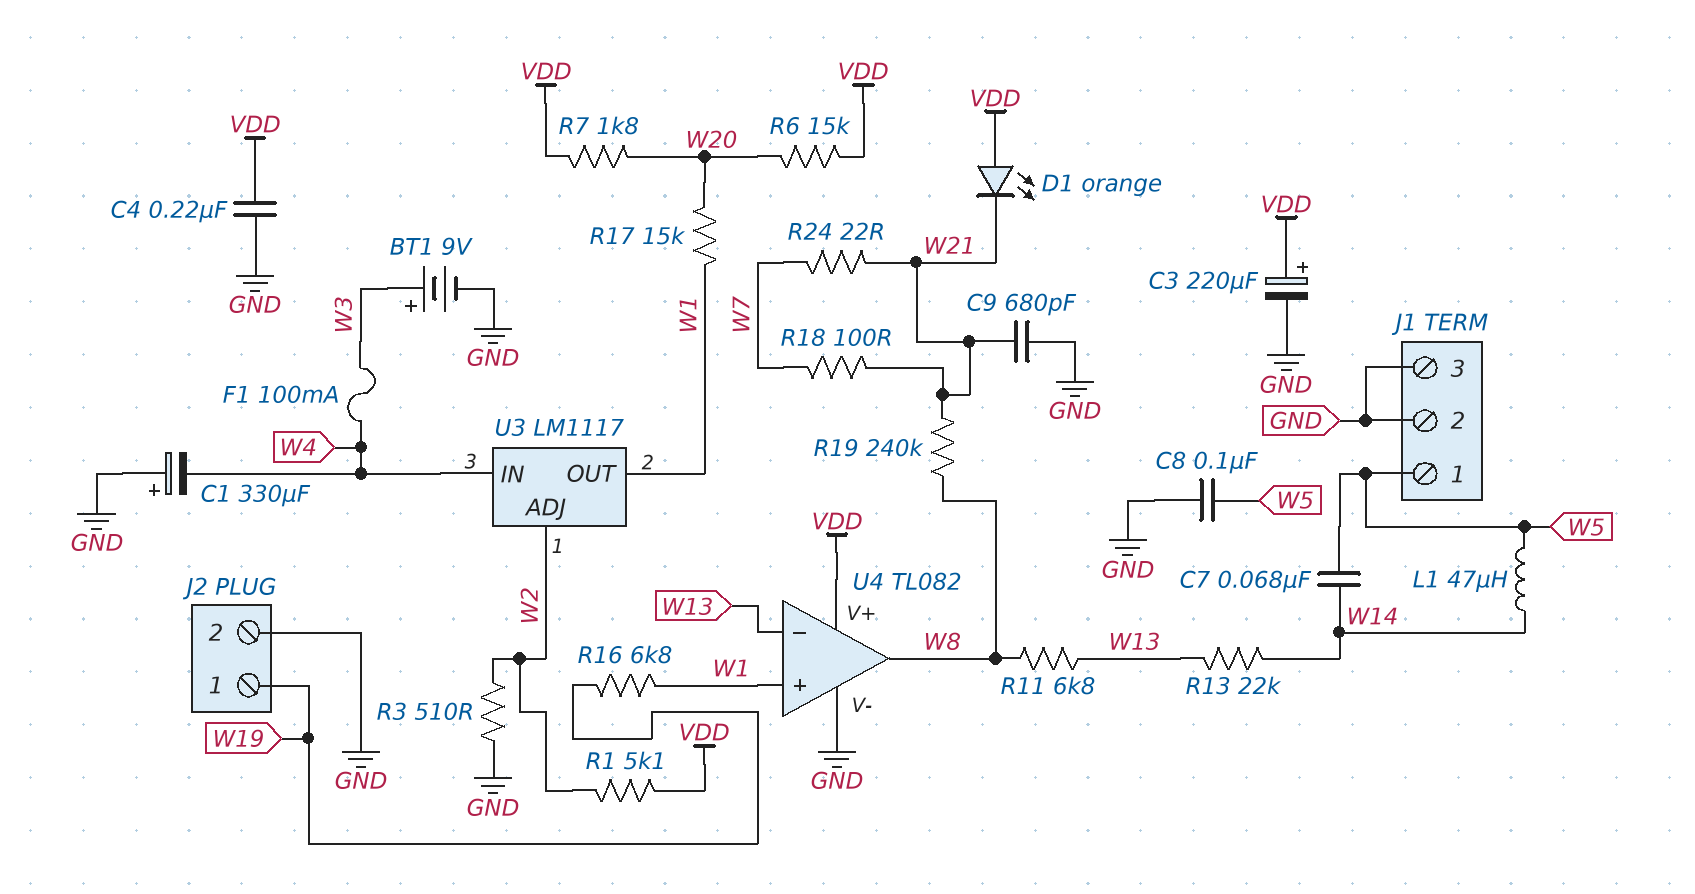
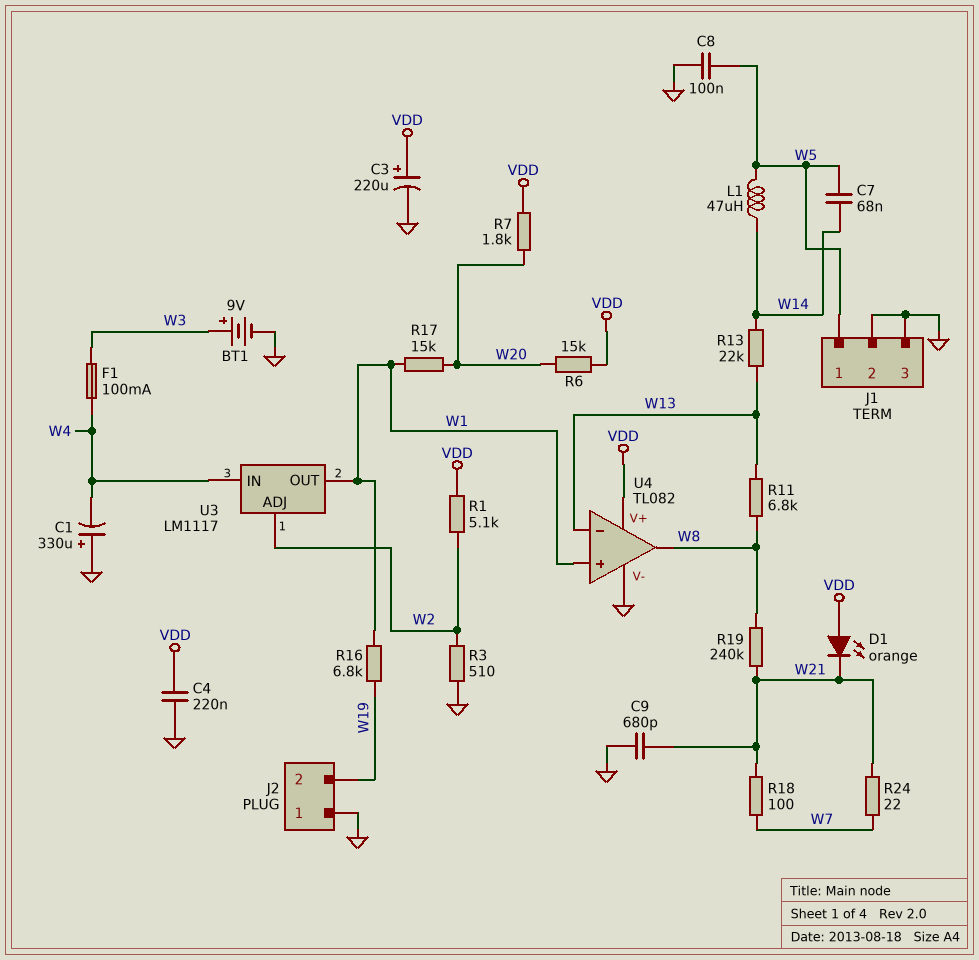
J2 pin 1: W19 -> GND
J2 pin 2: GND -> W19

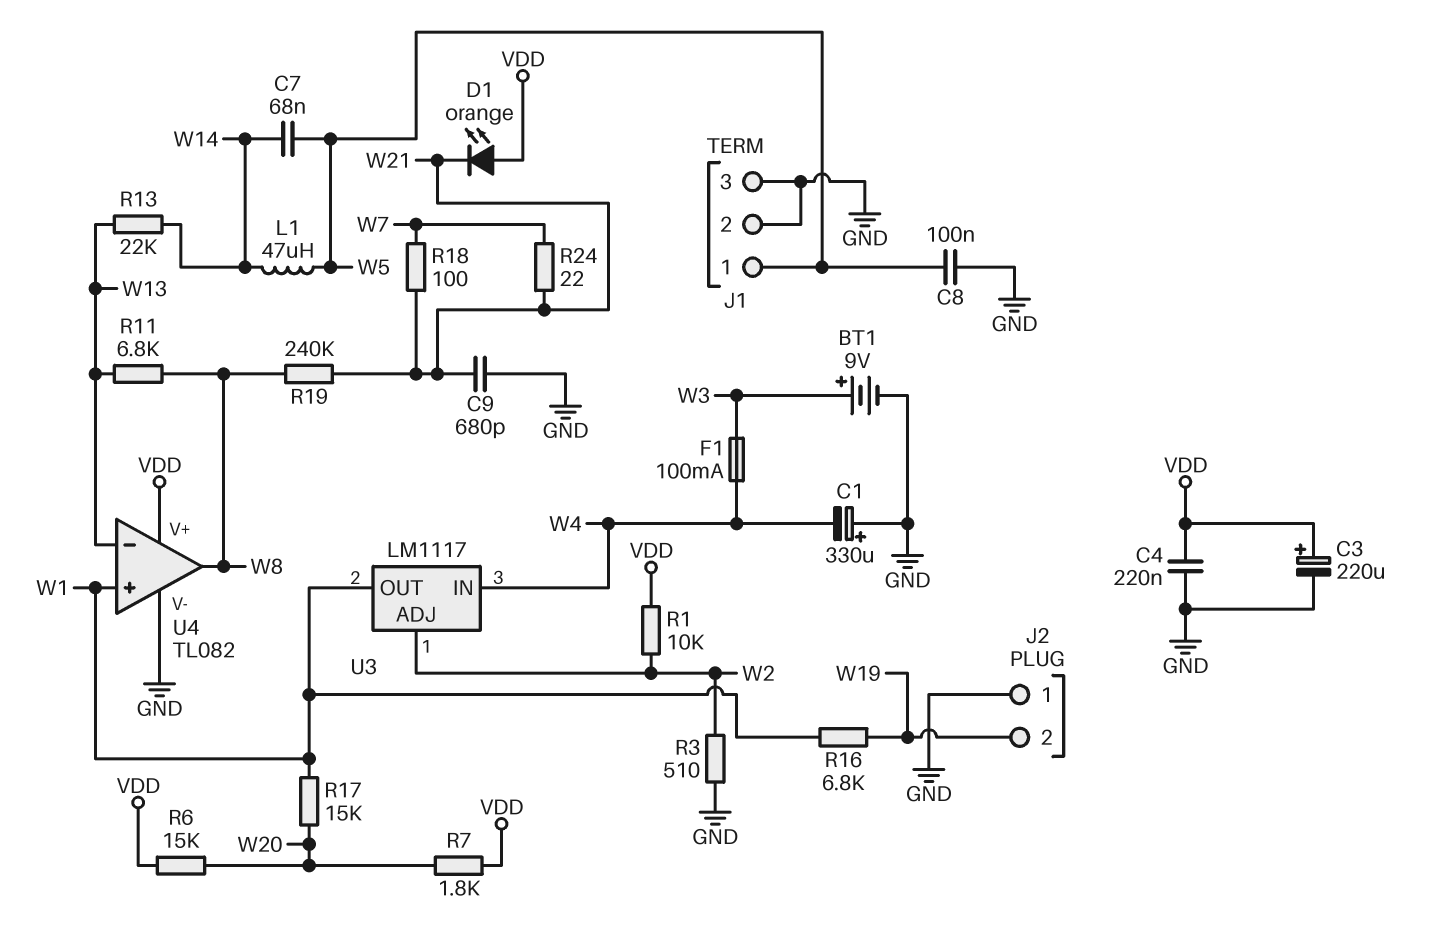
R1: 5.1k (VDD, W2) -> 10k (VDD, W2)

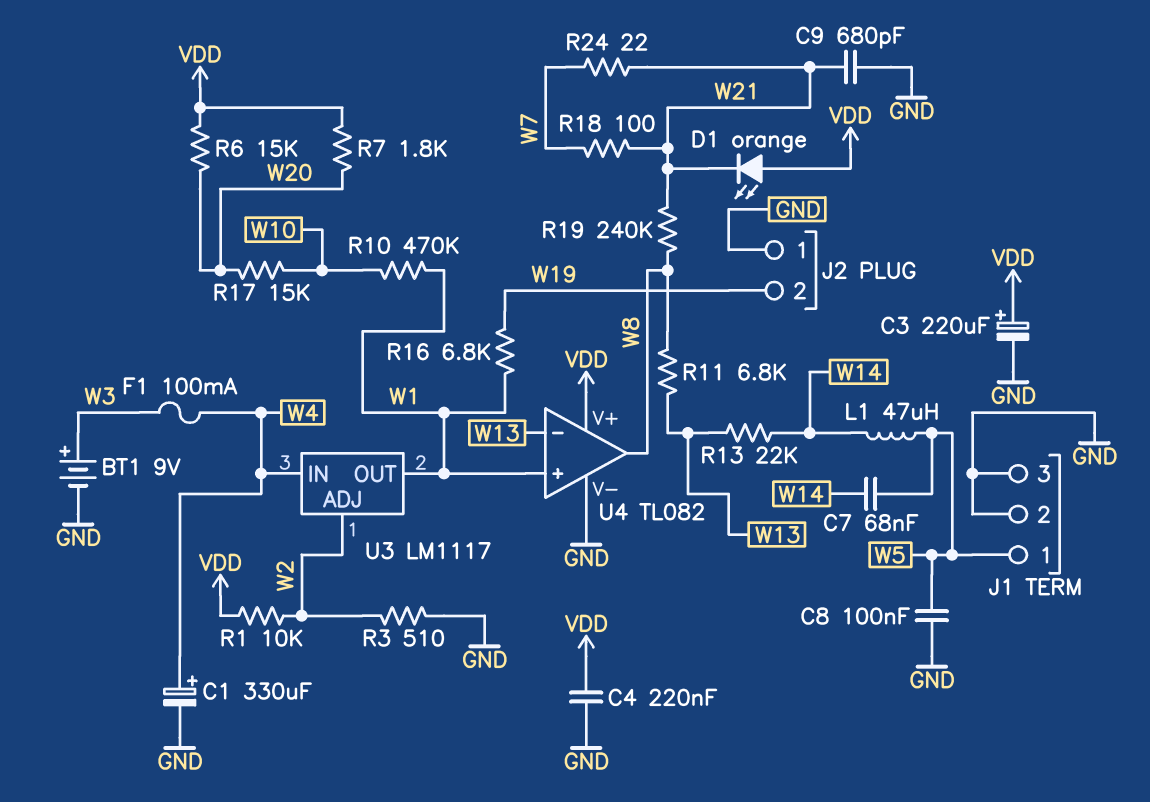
C1: 330uF (plus GND, minus W4) -> 330uF (plus W4, minus GND)
R10: none -> 470k (W1, W10)
R17: 15k (W1, W20) -> 15k (W10, W20)

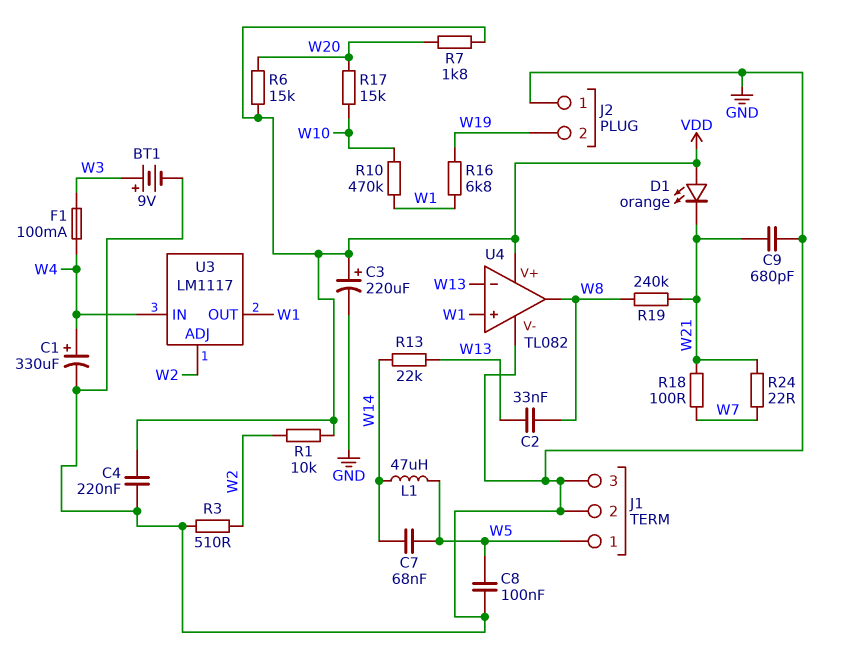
C2: none -> 33nF (W8, W13)
R11: 6.8k (W8, W13) -> none

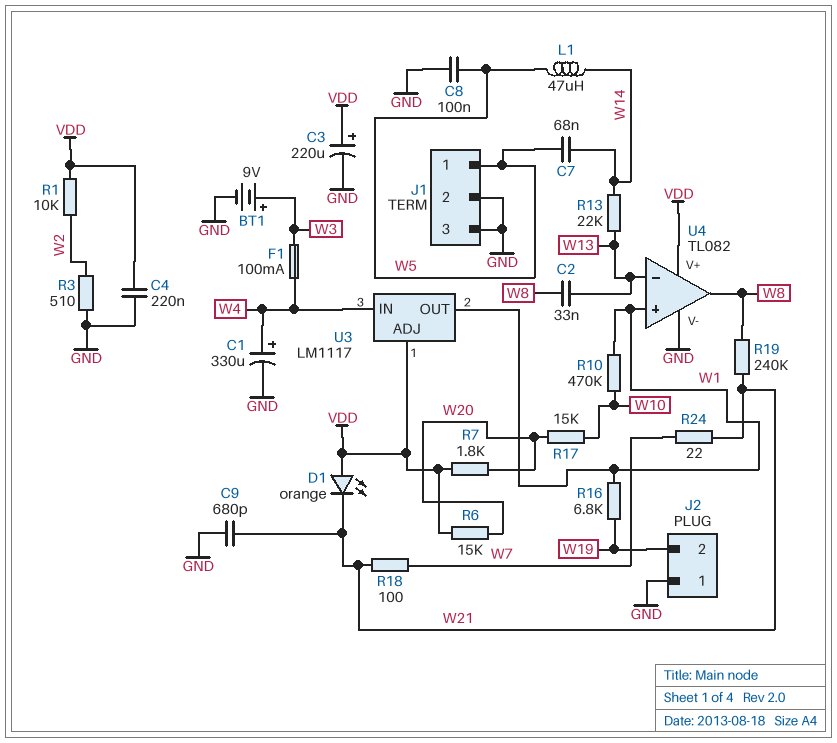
U3 pin ADJ: W2 -> VDD

